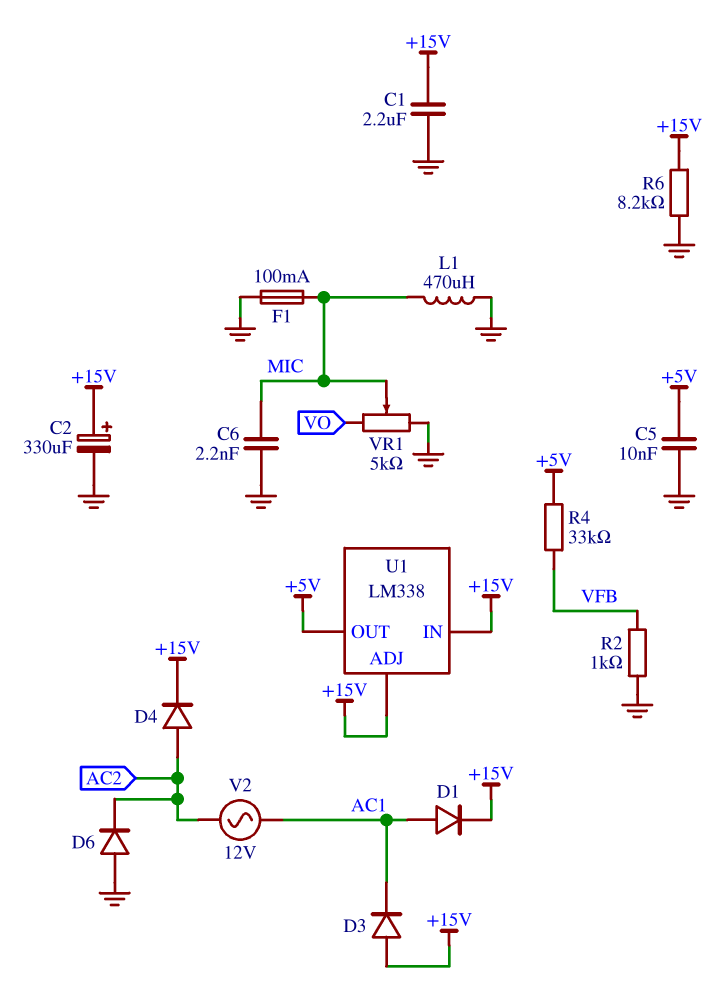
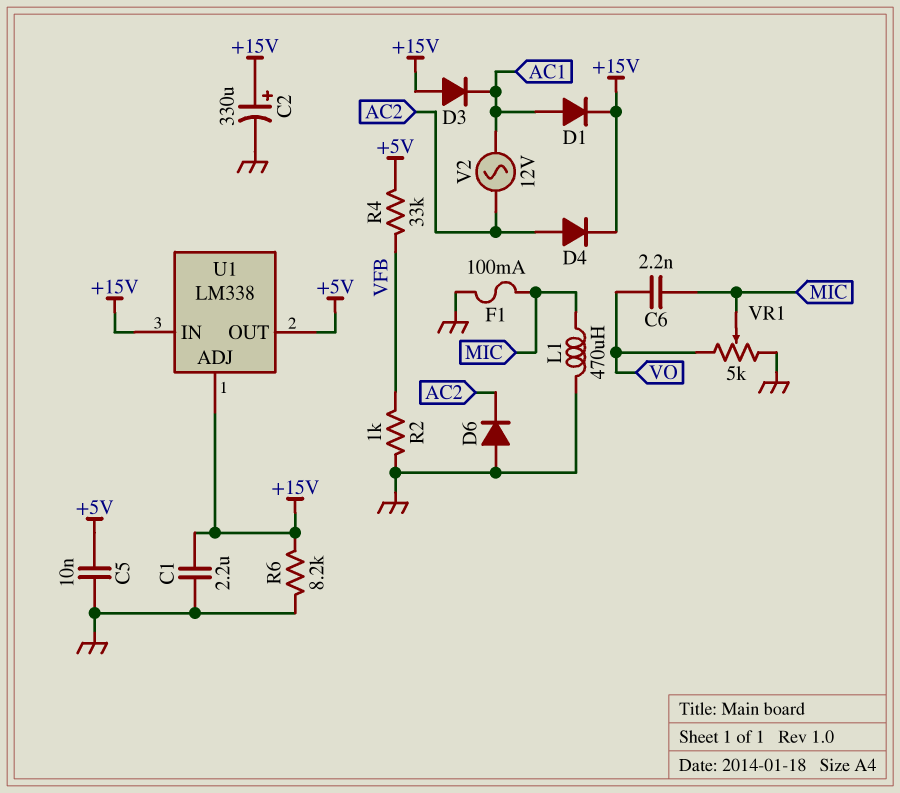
C6: 2.2nF (GND, MIC) -> 2.2nF (MIC, VO)

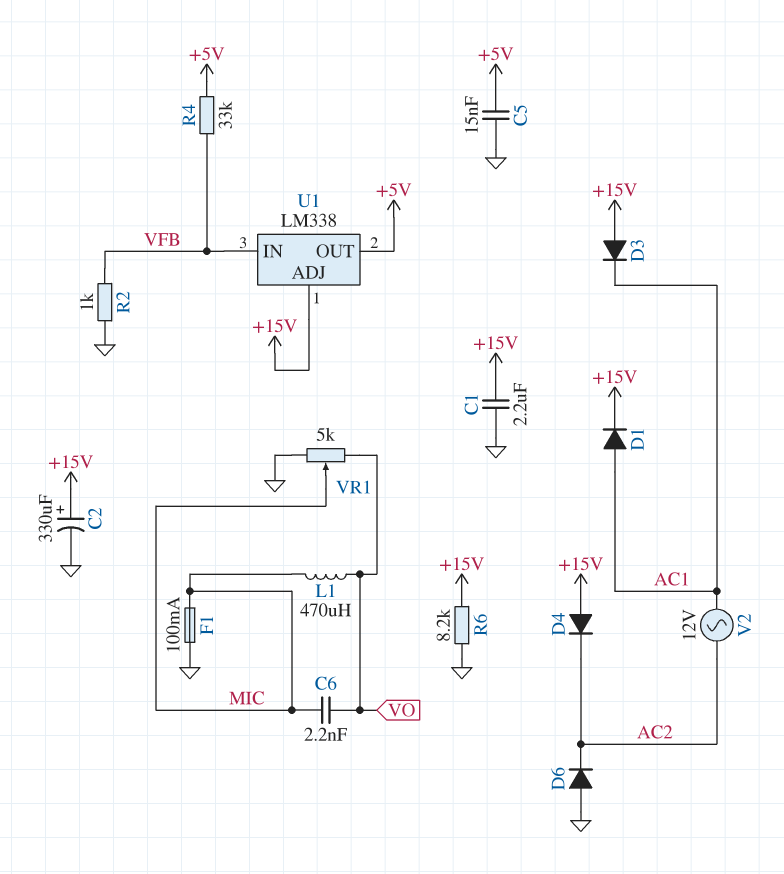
C5: 10nF (+5V, GND) -> 15nF (+5V, GND)
D4: diode (A AC2, K +15V) -> diode (A +15V, K AC2)
L1: 470uH (GND, MIC) -> 470uH (MIC, VO)
U1 pin IN: +15V -> VFB

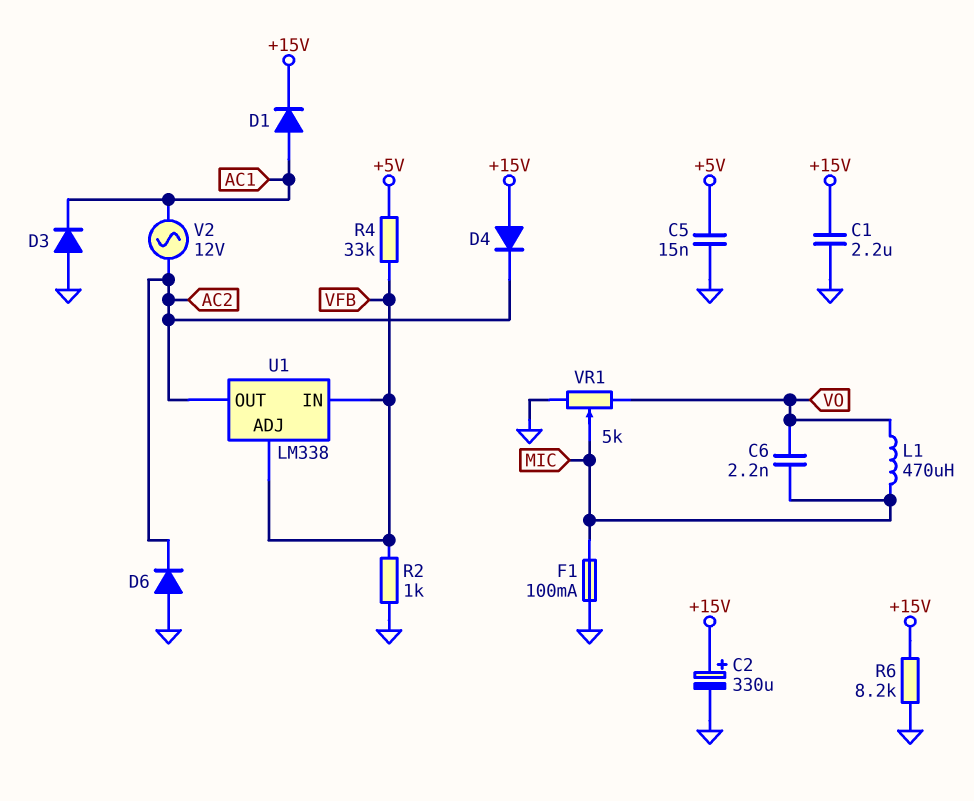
D3: diode (A +15V, K AC1) -> diode (A GND, K AC1)
U1 pin ADJ: +15V -> VFB
U1 pin OUT: +5V -> AC2

